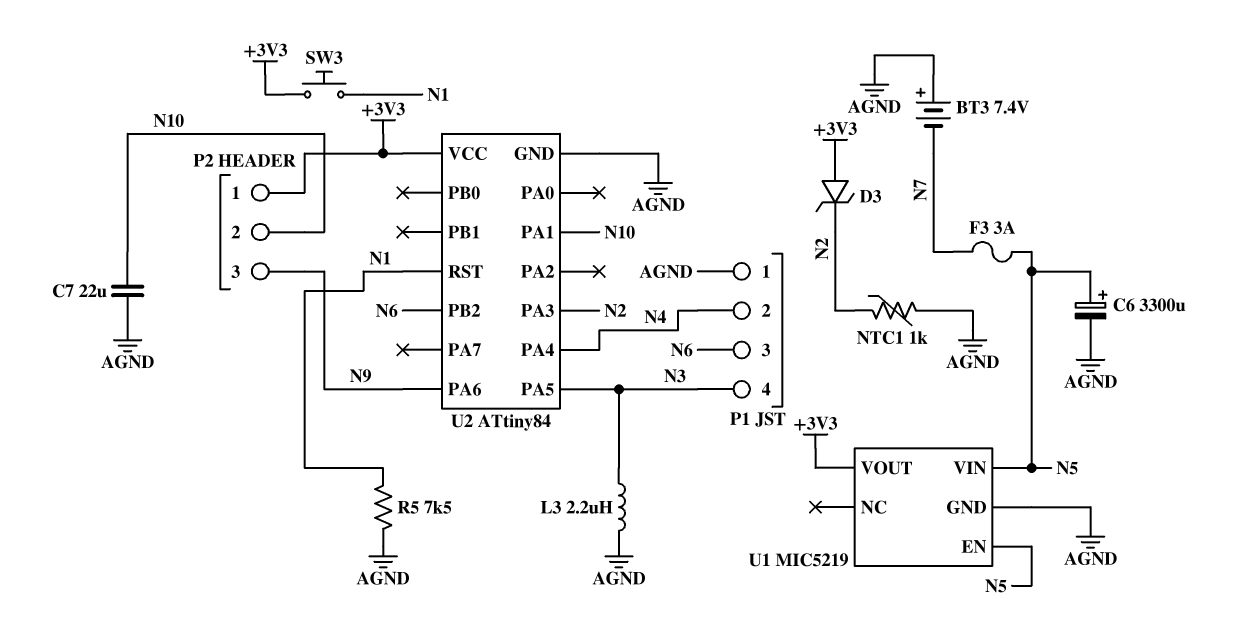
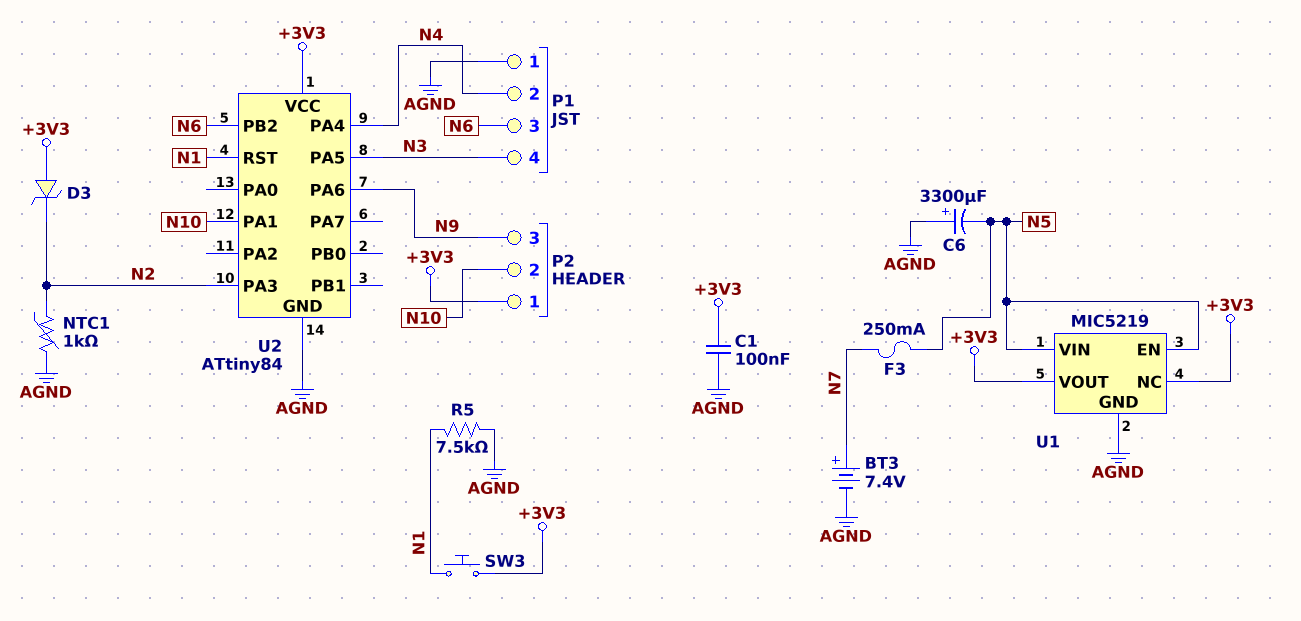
BT3: 7.4V (plus AGND, minus N7) -> 7.4V (plus N7, minus AGND)
C1: none -> 100nF (+3V3, AGND)
C6: 3300uF (plus N5, minus AGND) -> 3300uF (plus AGND, minus N5)
C7: 22uF (AGND, N10) -> none
F3: 3A (N5, N7) -> 250mA (N5, N7)
L3: 2.2uH (AGND, N3) -> none
U1 pin NC: none -> +3V3

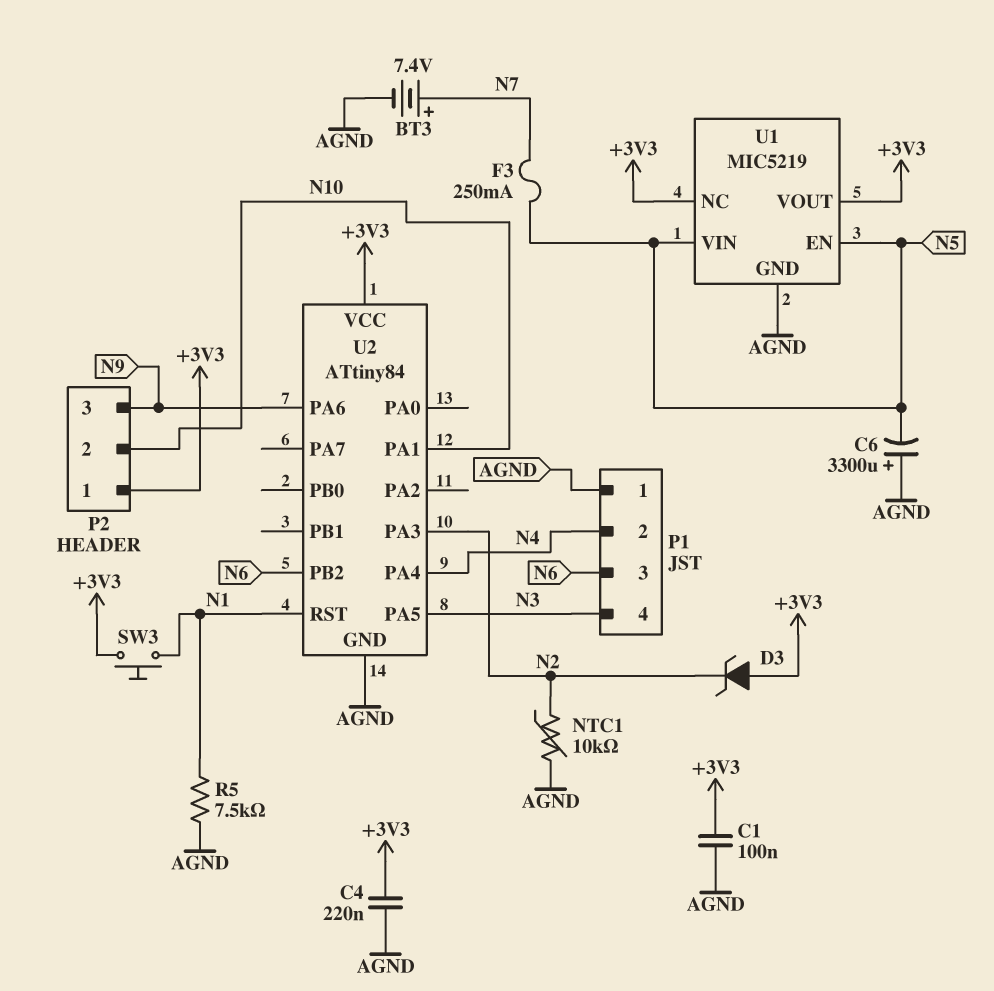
C4: none -> 220nF (+3V3, AGND)
NTC1: 1k (AGND, N2) -> 10k (AGND, N2)

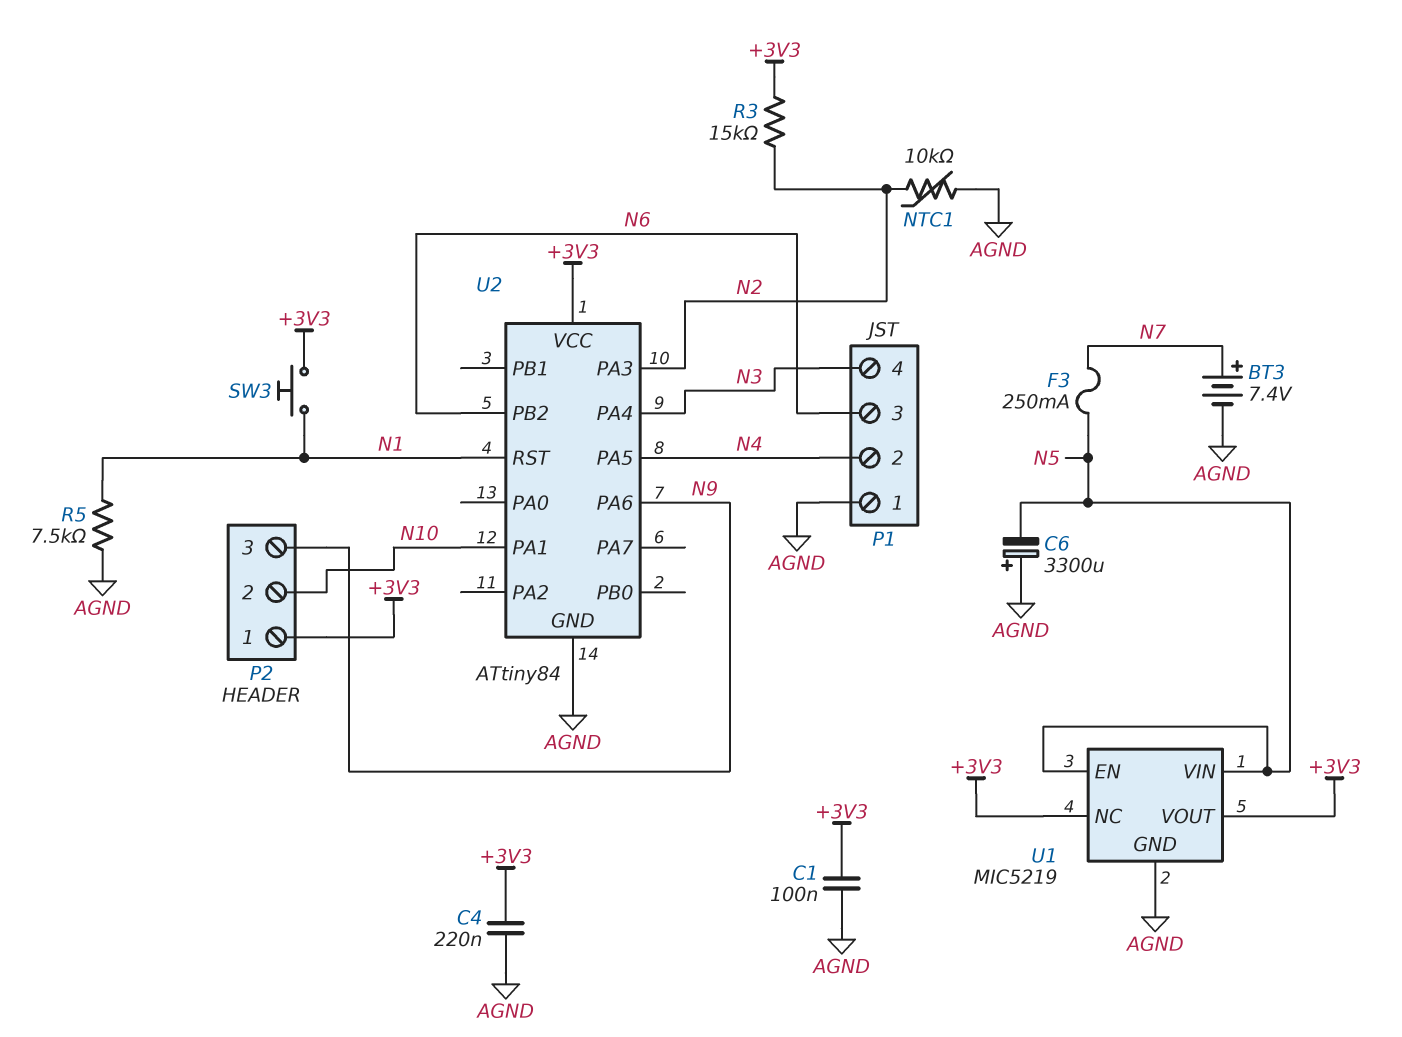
D3: zener (A +3V3, K N2) -> none
R3: none -> 15k (+3V3, N2)
U2 pin PA4: N4 -> N3
U2 pin PA5: N3 -> N4

